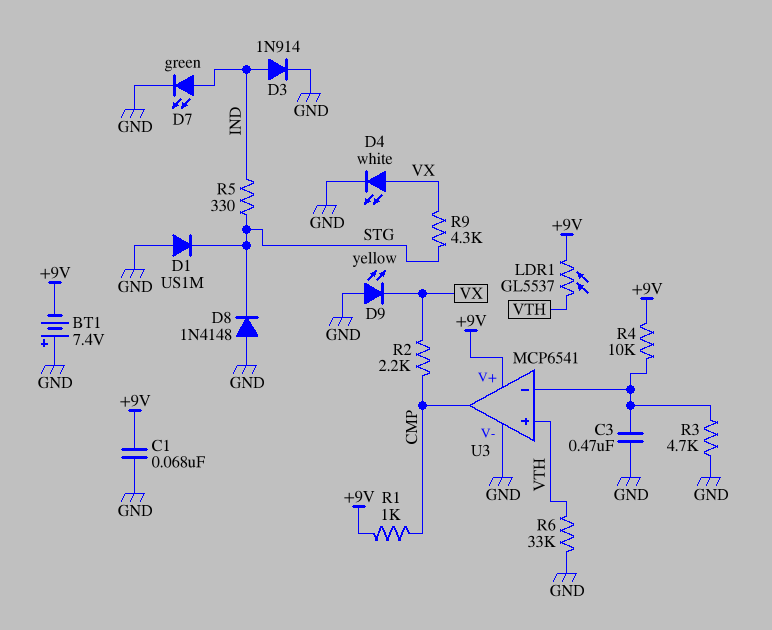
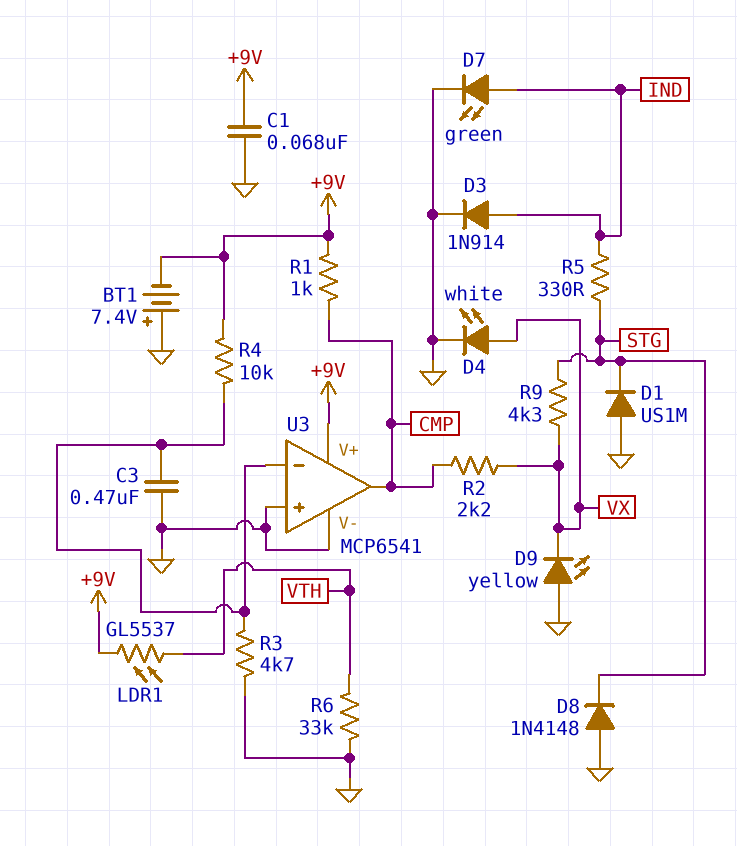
U3 pin in+: VTH -> GND

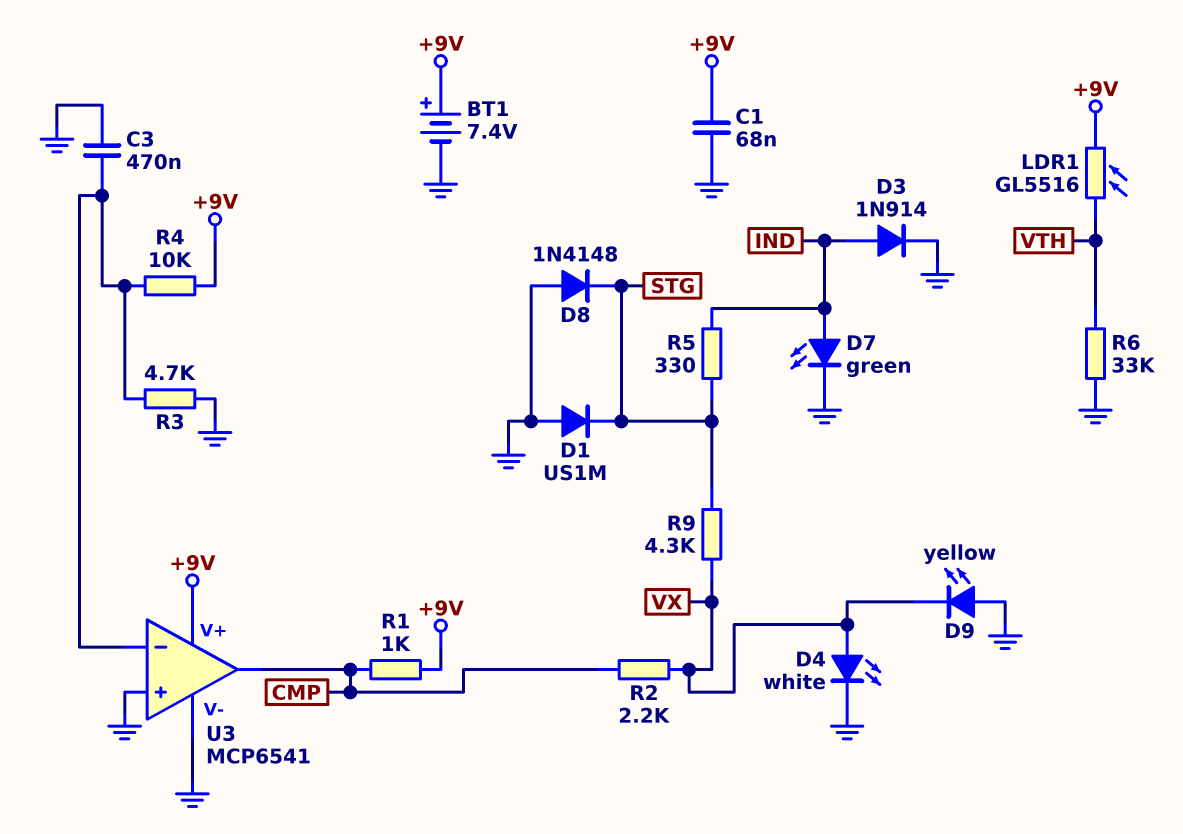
BT1: 7.4V (plus GND, minus +9V) -> 7.4V (plus +9V, minus GND)
LDR1: GL5537 (+9V, VTH) -> GL5516 (+9V, VTH)

